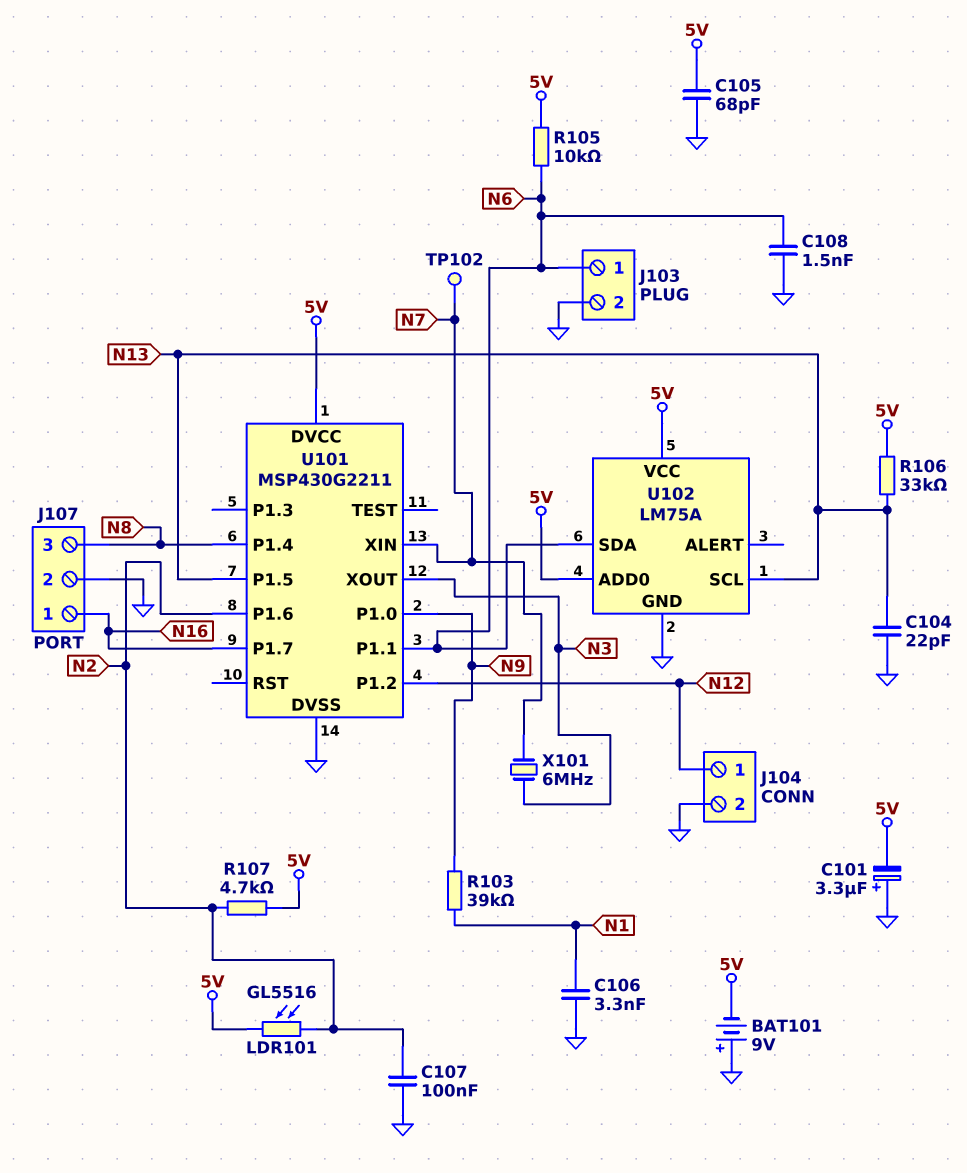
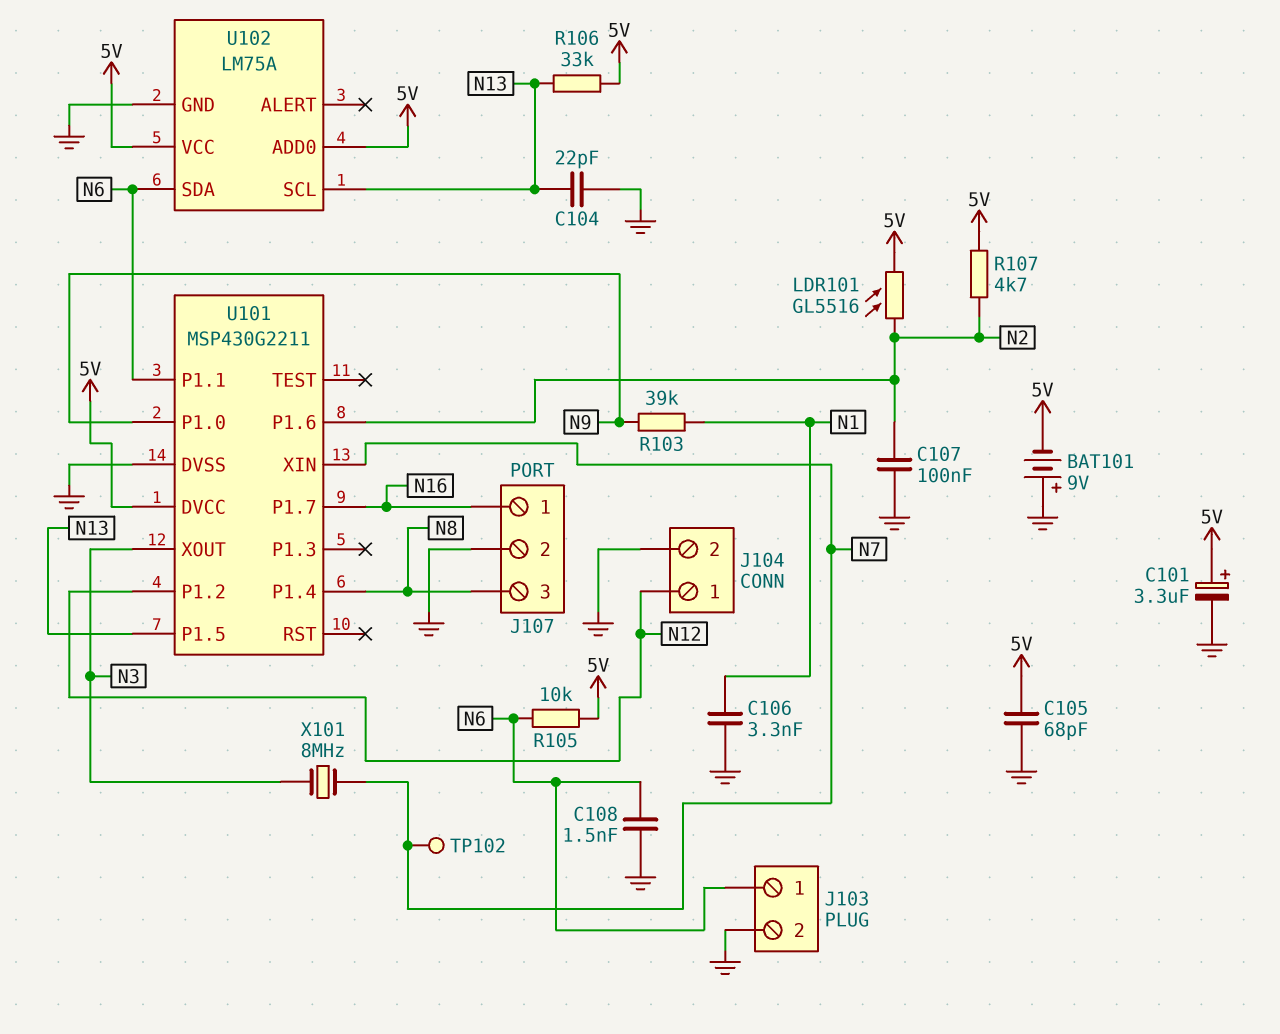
C101: 3.3uF (plus GND, minus 5V) -> 3.3uF (plus 5V, minus GND)
X101: 6MHz (N3, N7) -> 8MHz (N3, N7)

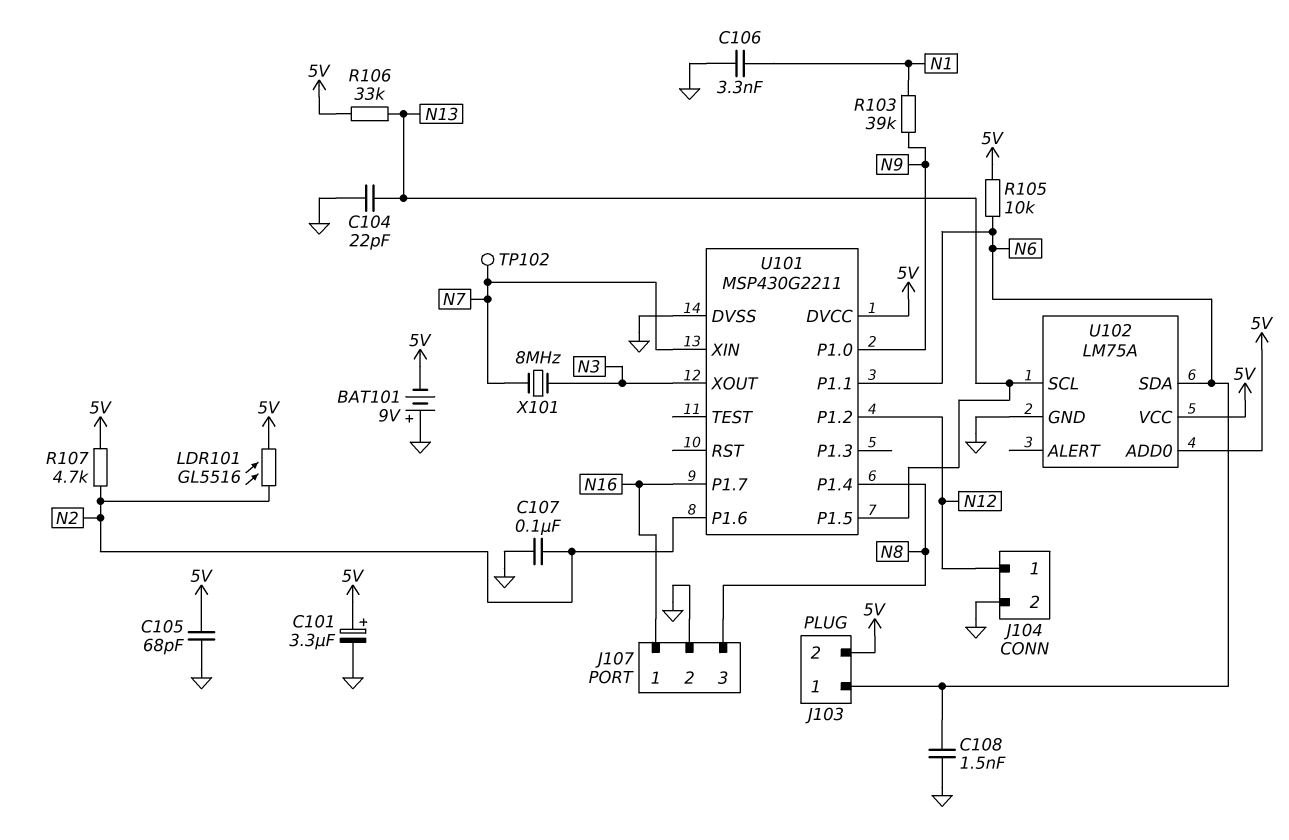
J103 pin 2: GND -> 5V

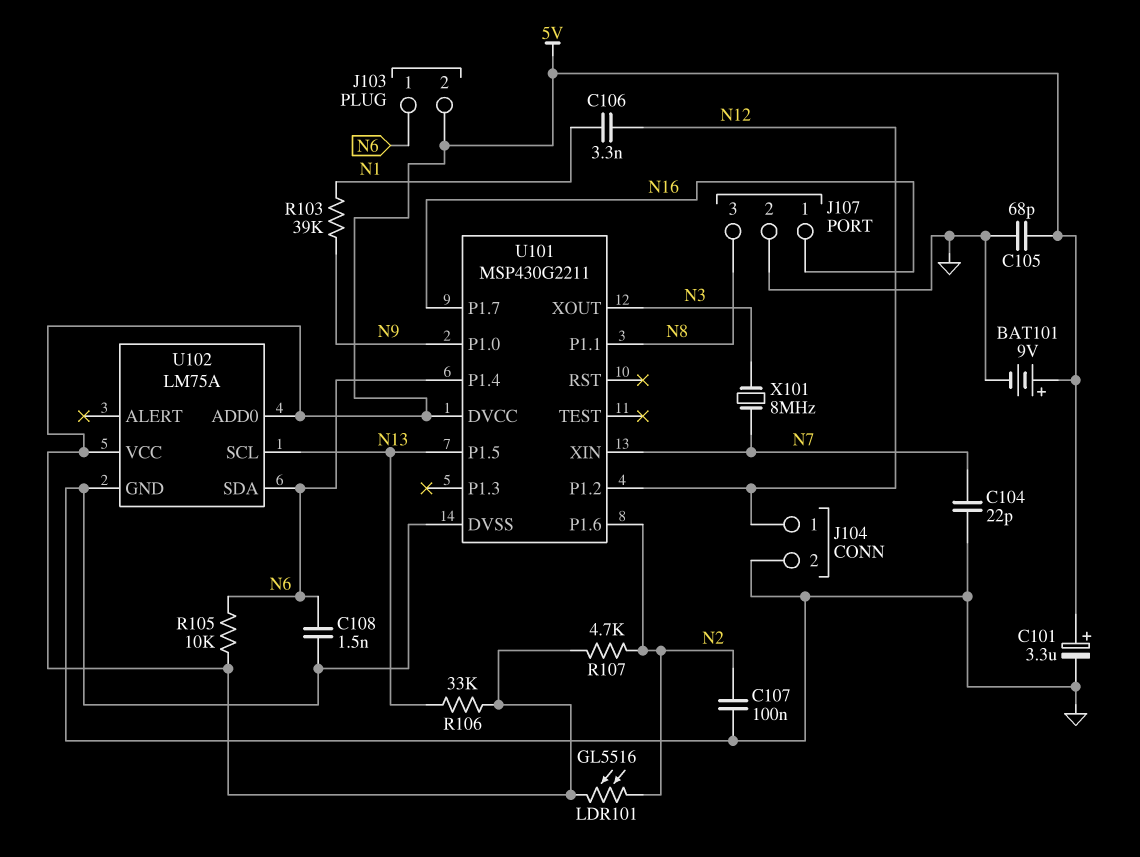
BAT101: 9V (plus GND, minus 5V) -> 9V (plus 5V, minus GND)
C104: 22pF (GND, N13) -> 22pF (GND, N7)
C106: 3.3nF (GND, N1) -> 3.3nF (N1, N12)
TP102: test point (N7) -> none
U101 pin P1.1: N6 -> N8
U101 pin P1.4: N8 -> N6

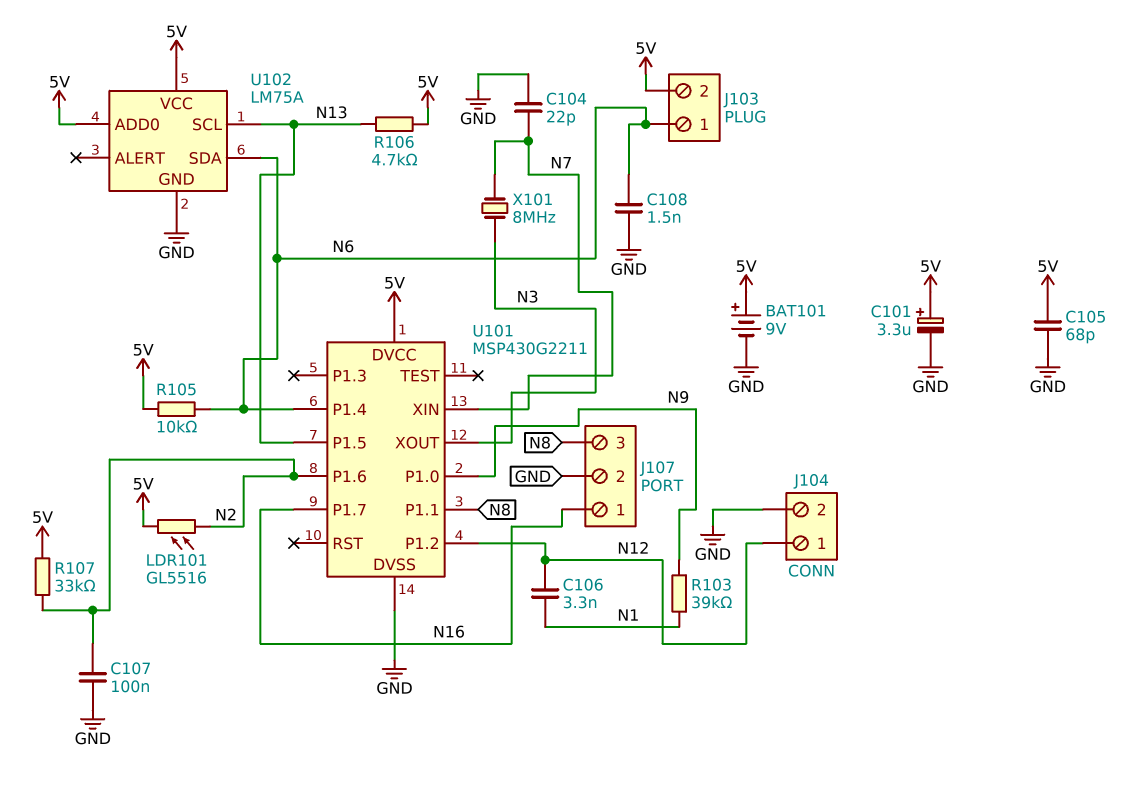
R106: 33k (5V, N13) -> 4.7k (5V, N13)
R107: 4.7k (5V, N2) -> 33k (5V, N2)

